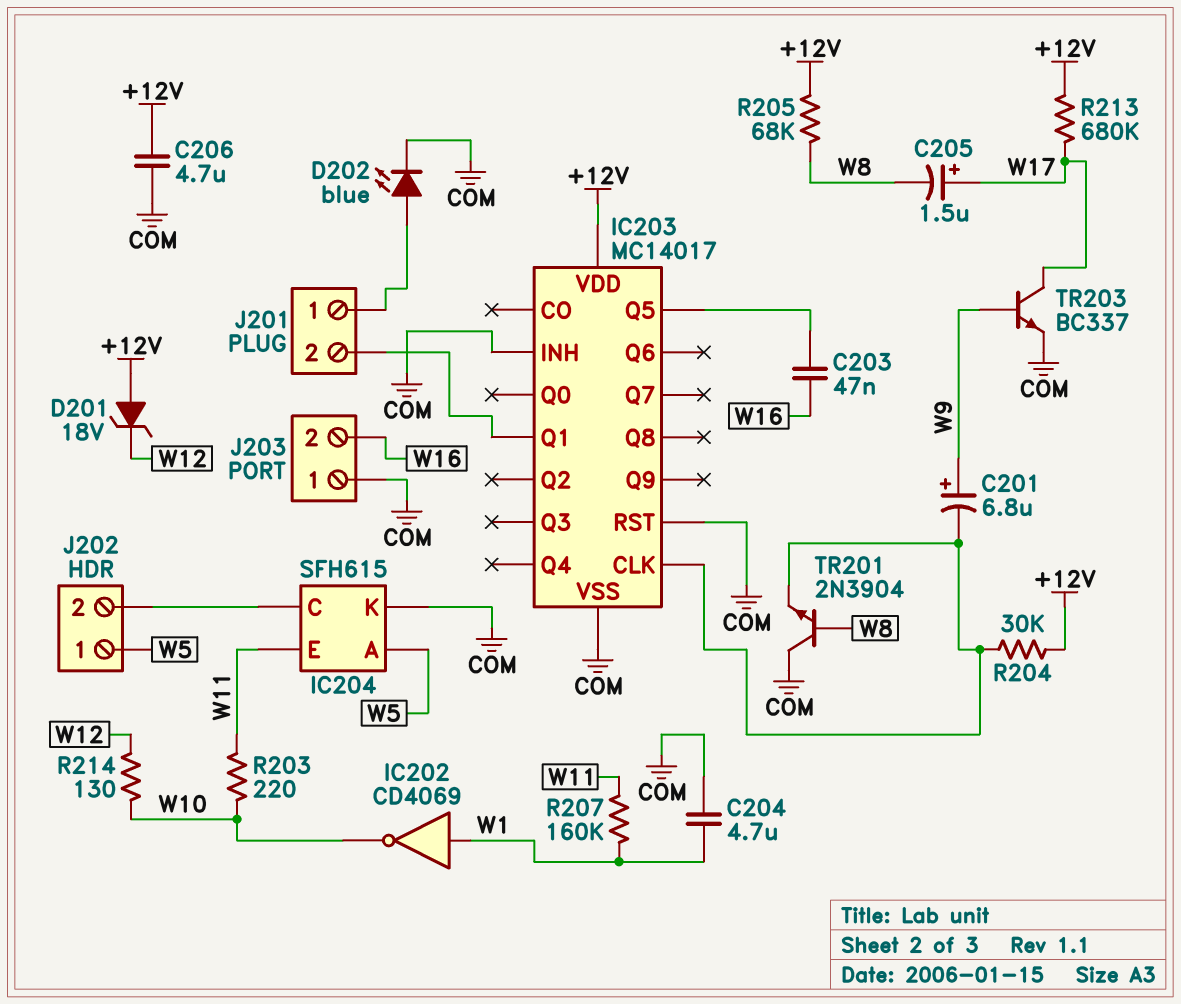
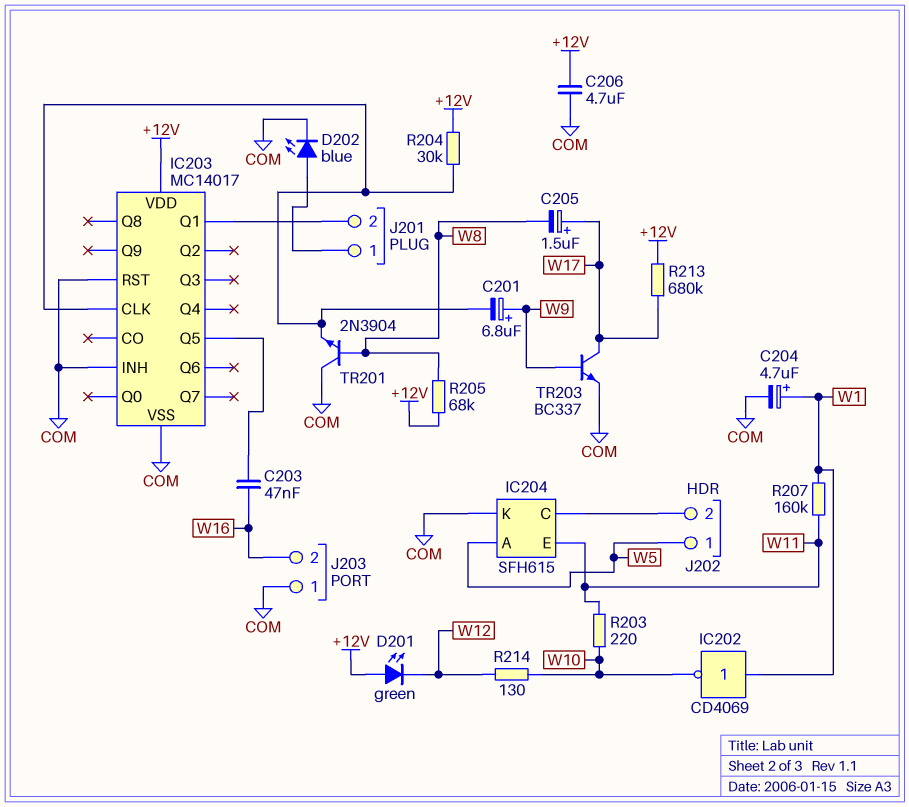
C204: 4.7uF (COM, W1) -> 4.7uF (plus W1, minus COM)
D201: zener 18V (A +12V, K W12) -> LED green (A +12V, K W12)

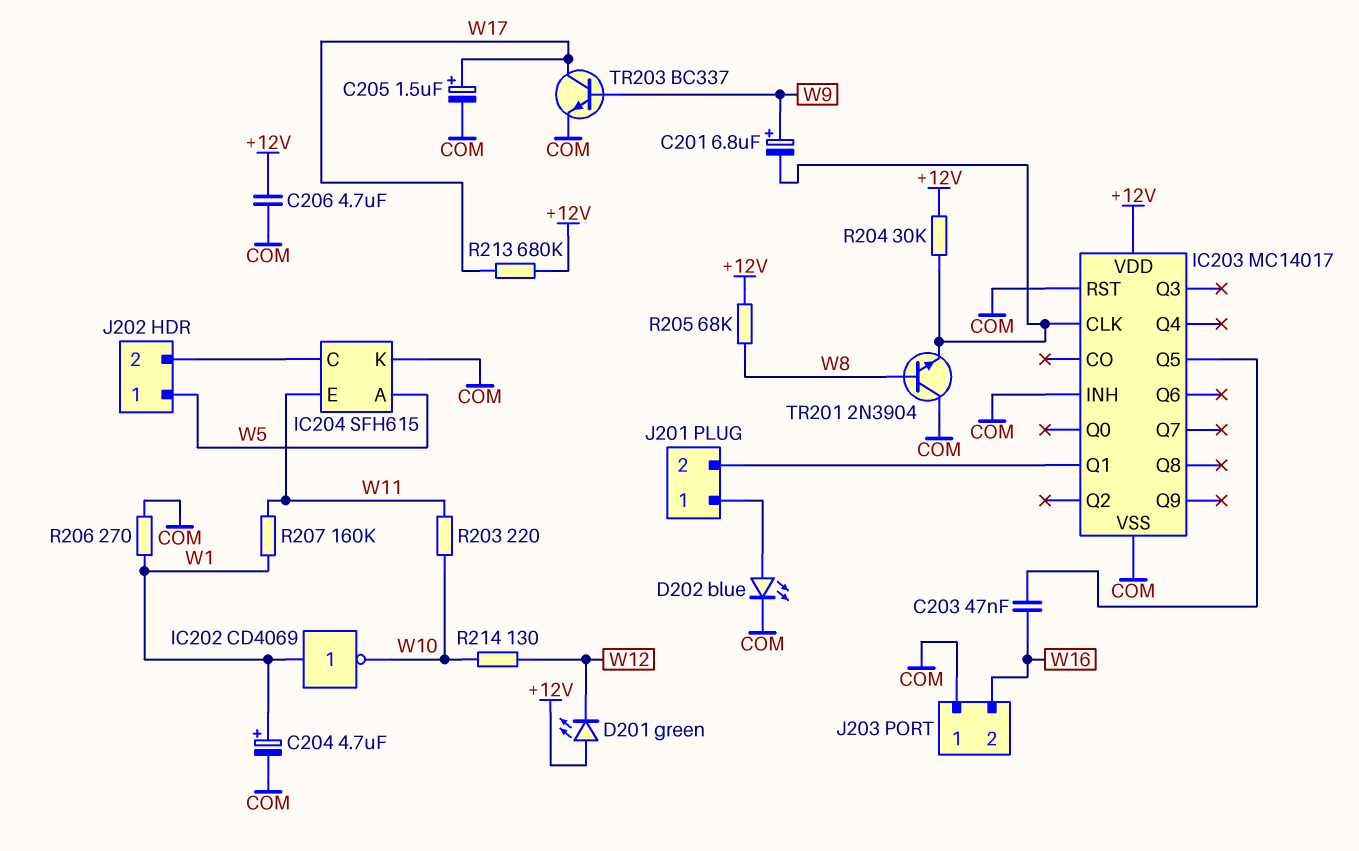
C205: 1.5uF (plus W17, minus W8) -> 1.5uF (plus W17, minus COM)
R206: none -> 270 (COM, W1)

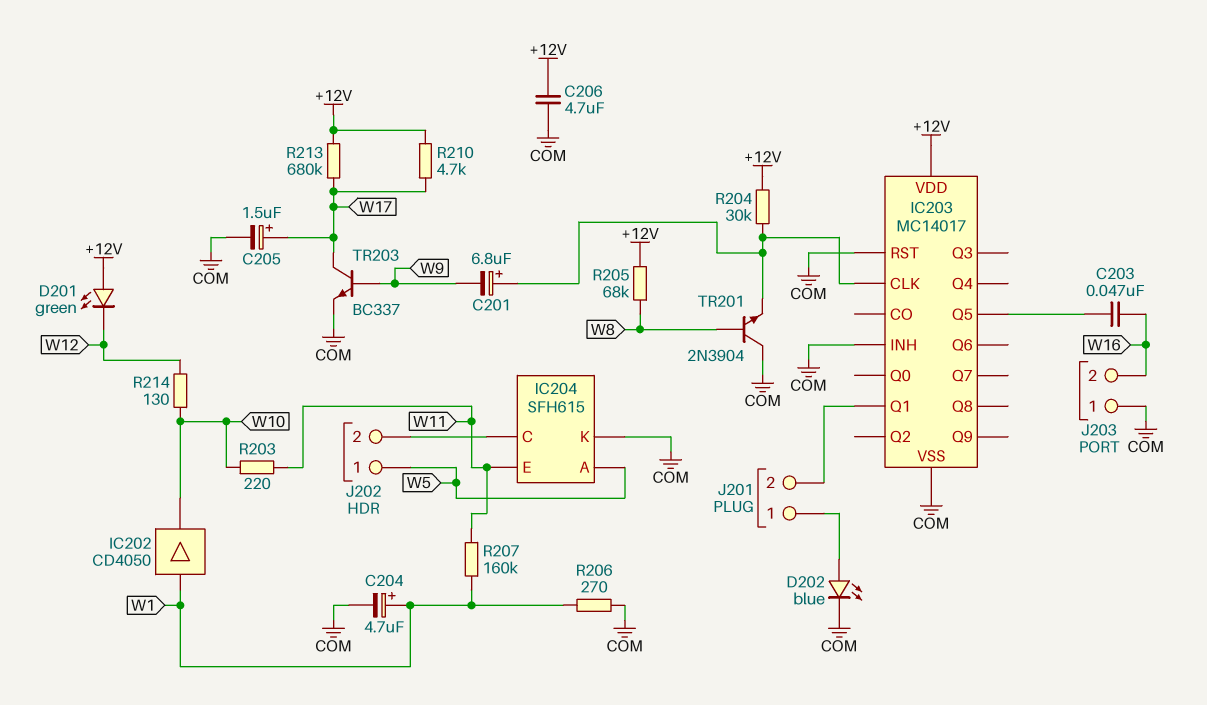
C201: 6.8uF (plus W9, minus IC203/CLK) -> 6.8uF (plus IC203/CLK, minus W9)
IC202: NOT CD4069 (in W1, out W10) -> buffer CD4050 (in W1, out W10)
R210: none -> 4.7k (+12V, W17)

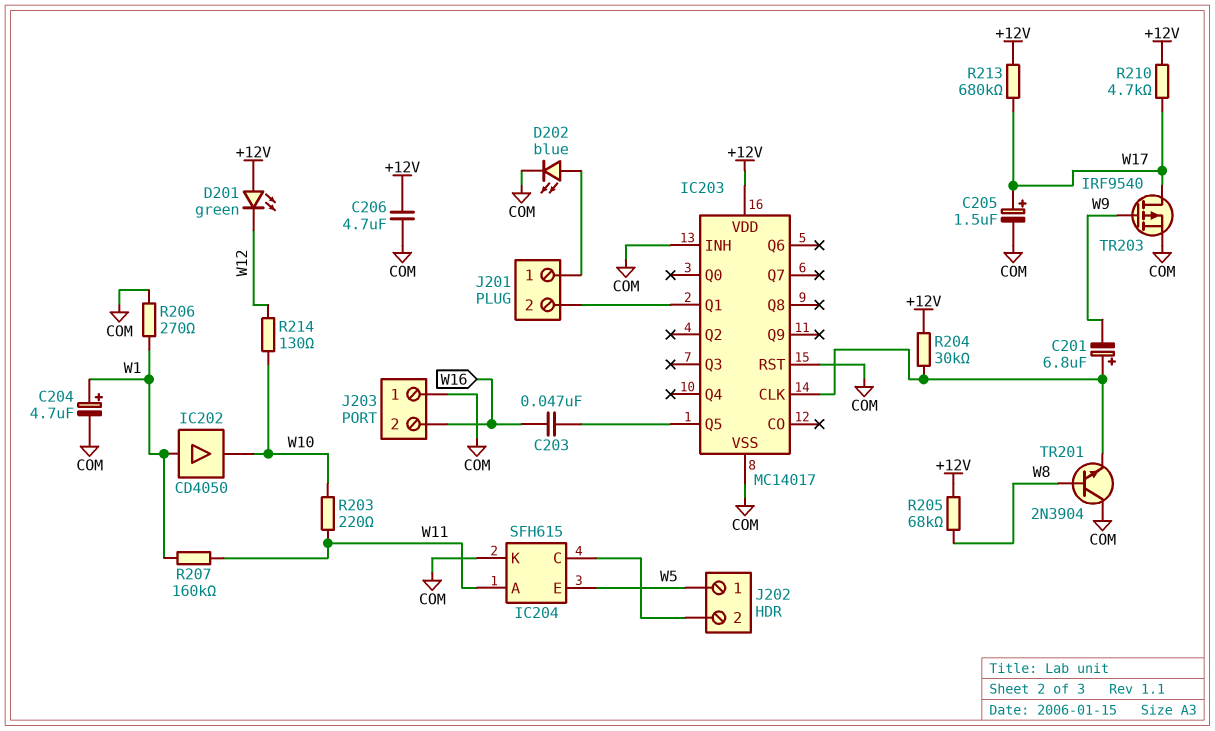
IC204 pin A: W5 -> W11
IC204 pin E: W11 -> W5
TR203: NPN BC337 (B W9, C W17, E COM) -> PMOS IRF9540 (G W9, D W17, S COM)

